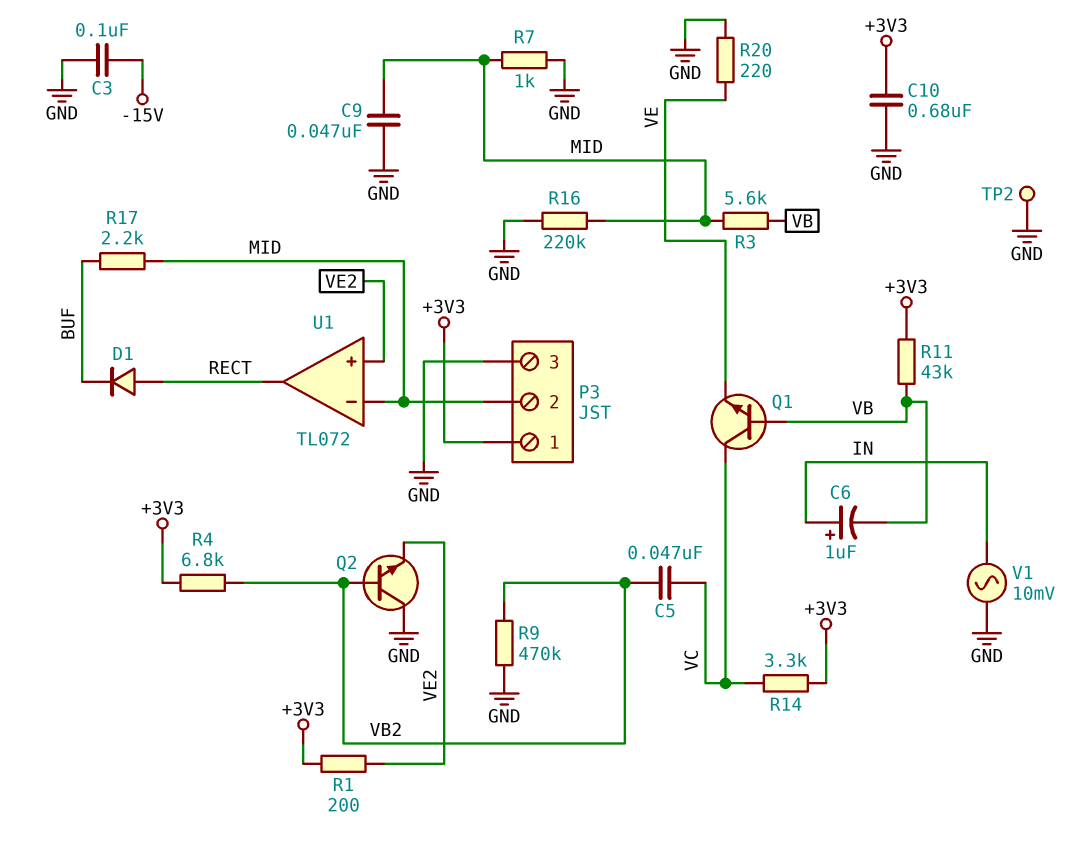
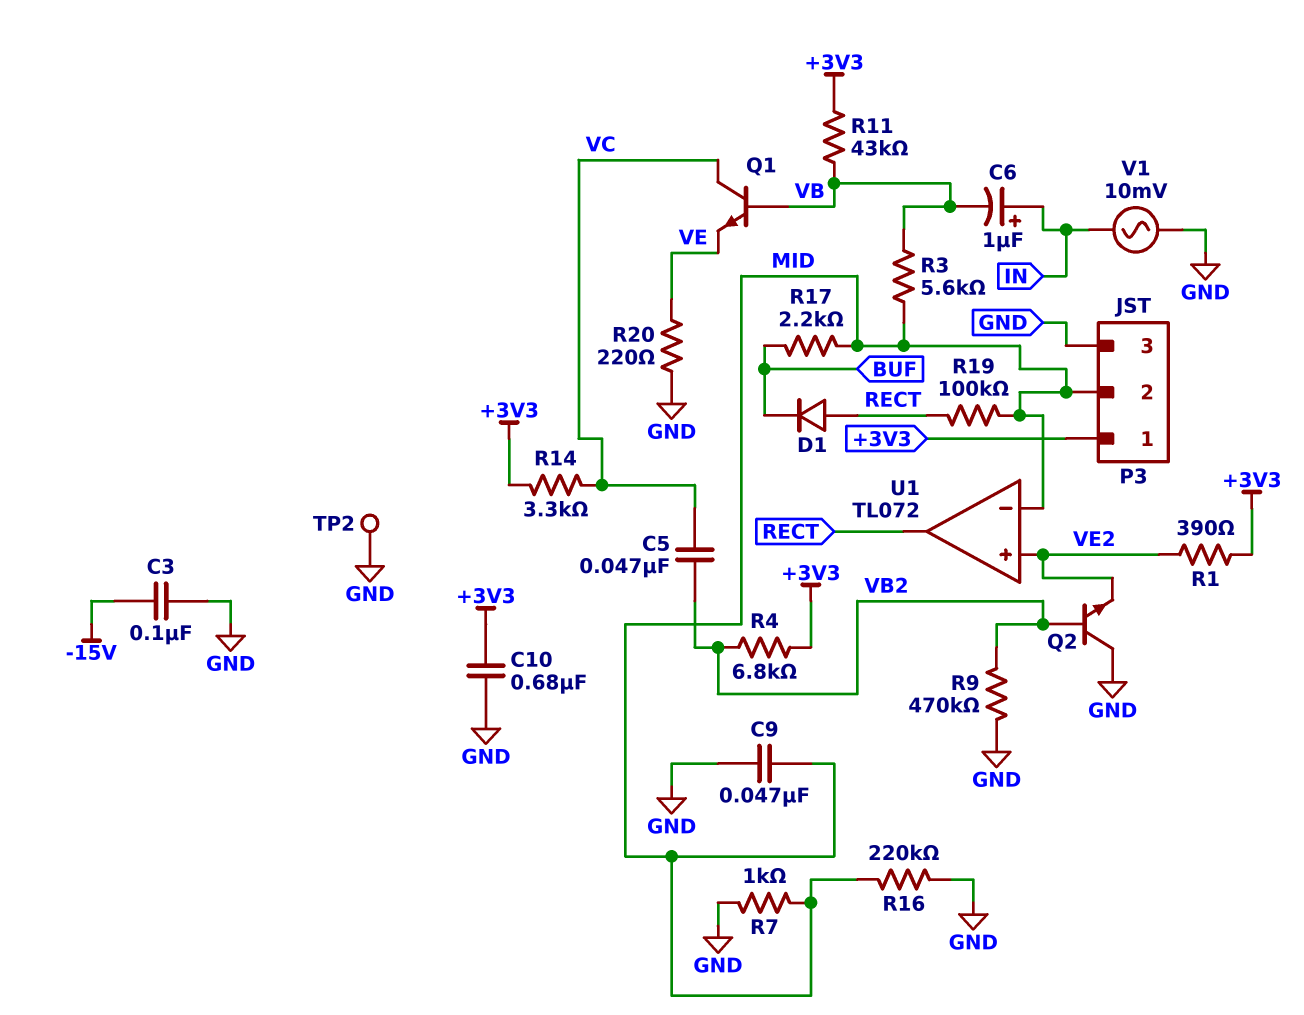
R1: 200 (+3V3, VE2) -> 390 (+3V3, VE2)
R19: none -> 100k (MID, RECT)

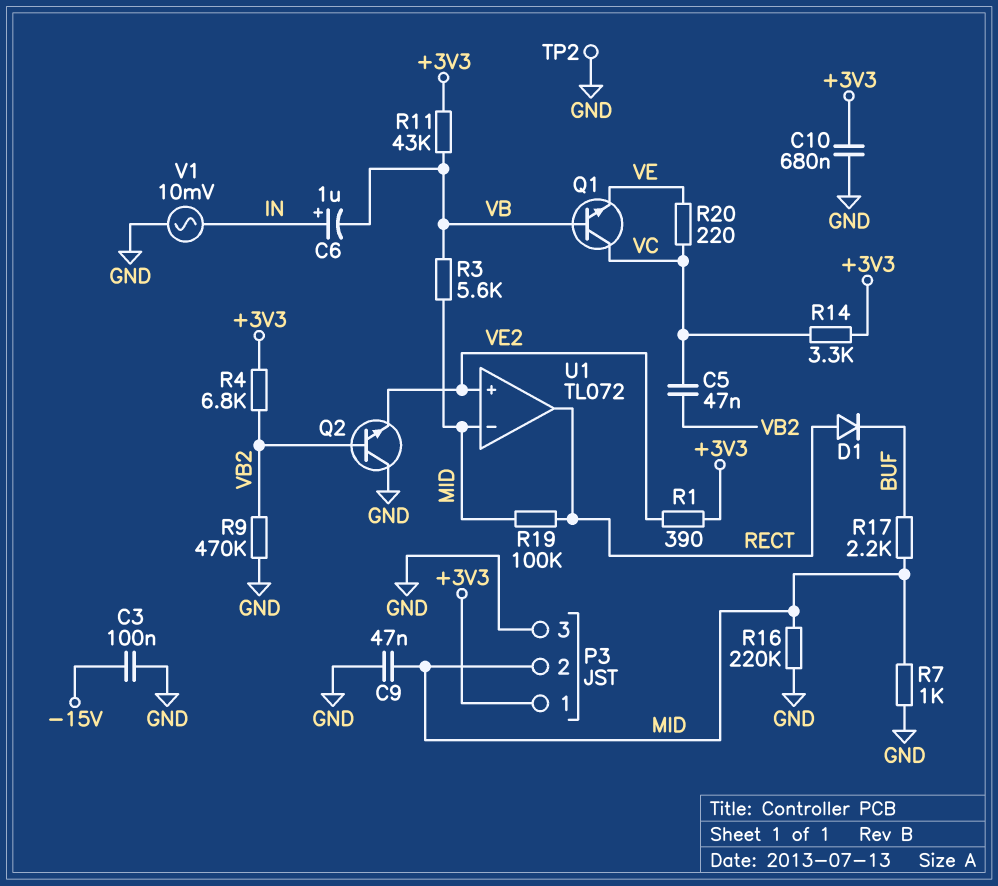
R20: 220 (GND, VE) -> 220 (VC, VE)

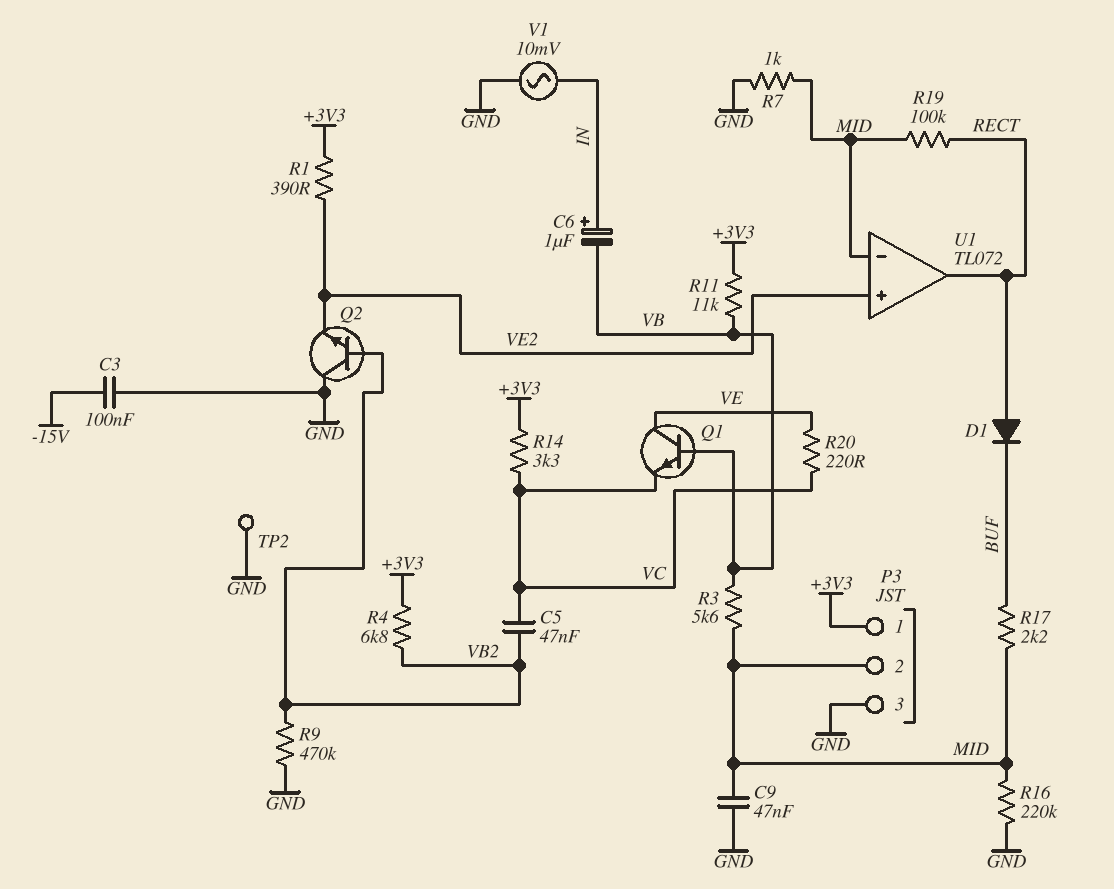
C10: 680nF (+3V3, GND) -> none
Q1: NPN (B VB, C VC, E VE) -> NPN (B VB, C VE, E VC)
R11: 43k (+3V3, VB) -> 11k (+3V3, VB)

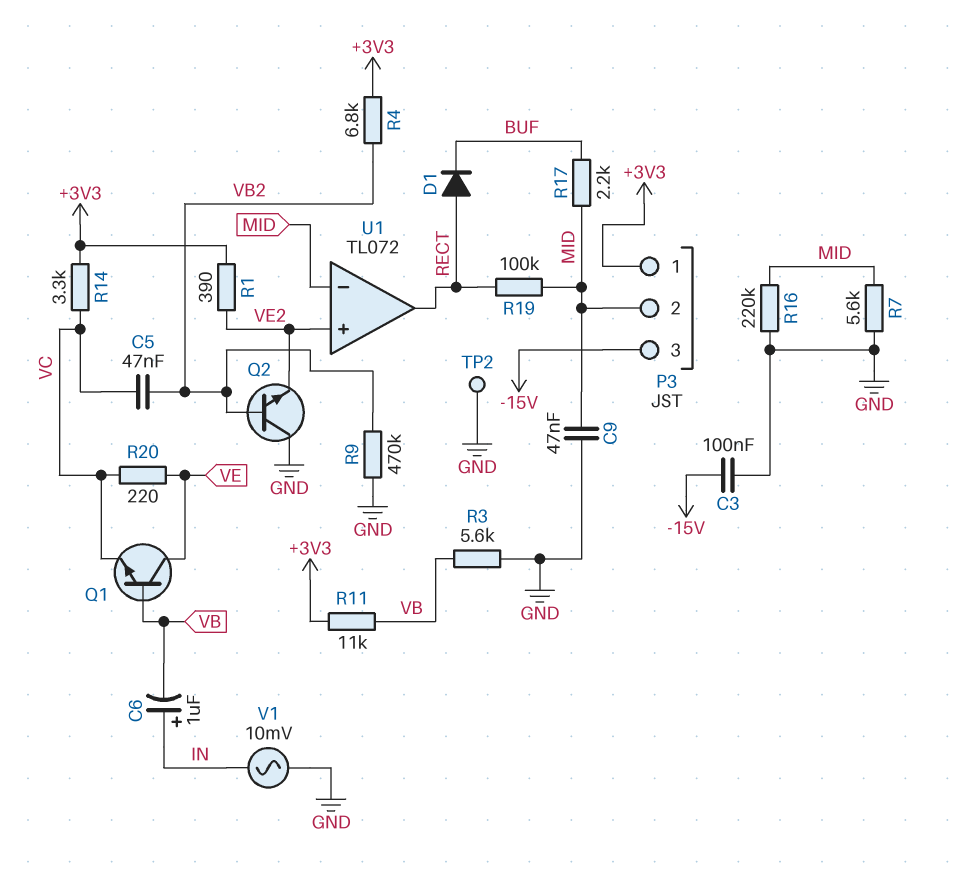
P3 pin 3: GND -> -15V
R3: 5.6k (MID, VB) -> 5.6k (GND, VB)
R7: 1k (GND, MID) -> 5.6k (GND, MID)

